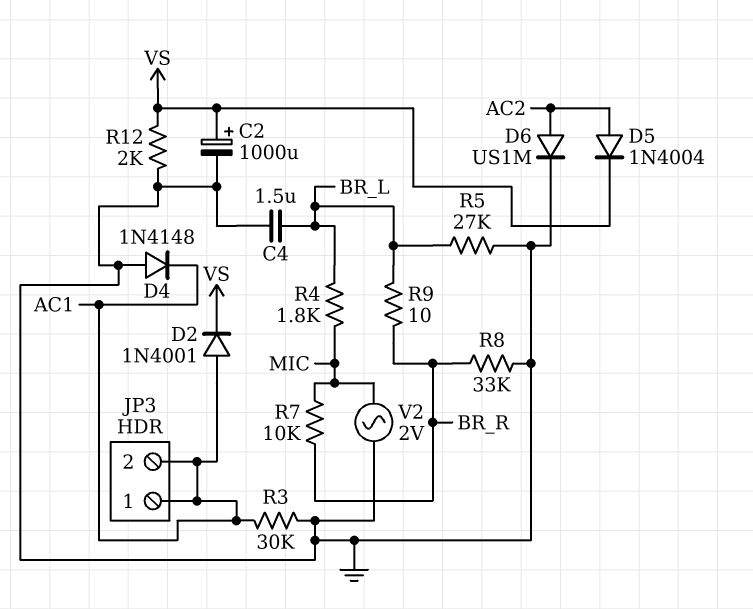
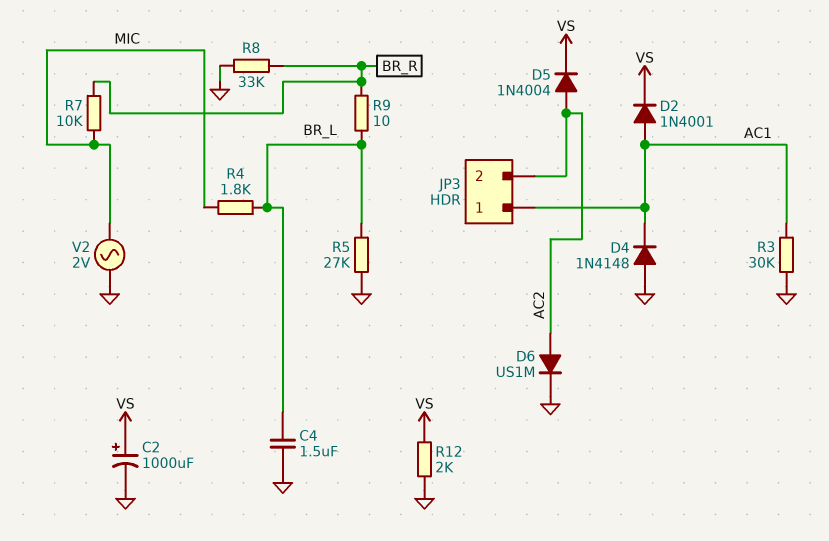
JP3 pin 2: AC1 -> AC2

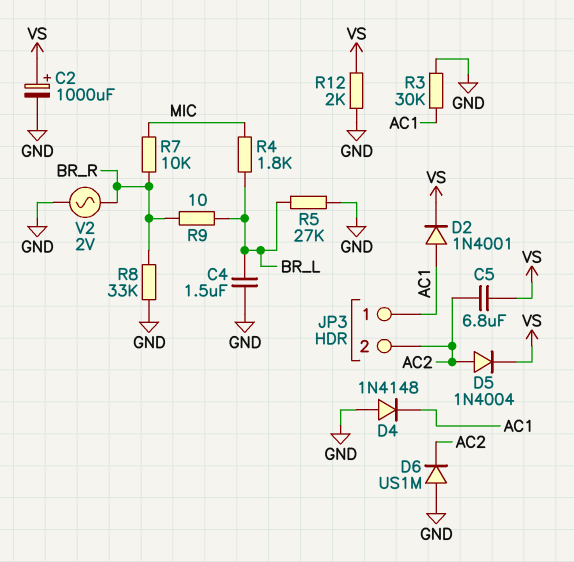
C5: none -> 6.8uF (AC2, VS)
D6: diode US1M (A AC2, K GND) -> diode US1M (A GND, K AC2)
V2: AC 2V (GND, MIC) -> AC 2V (BR_R, GND)

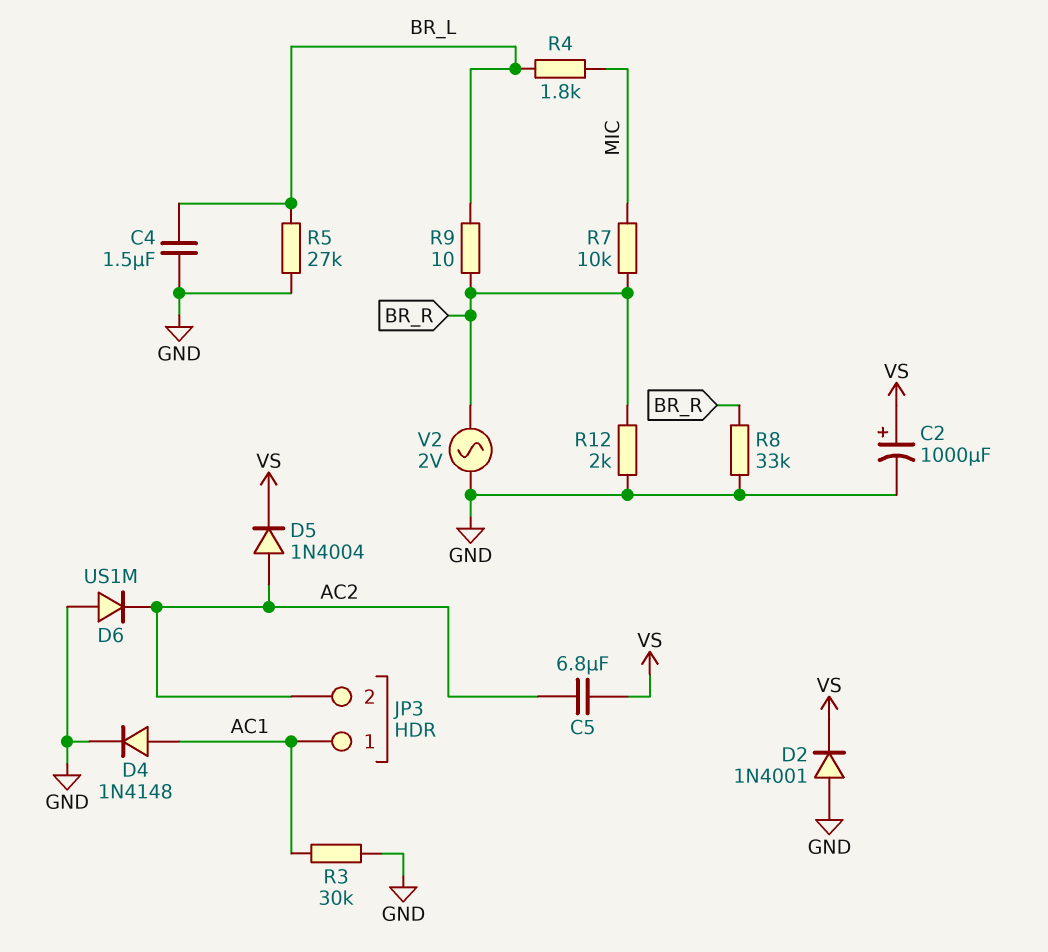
D2: diode 1N4001 (A AC1, K VS) -> diode 1N4001 (A GND, K VS)
D4: diode 1N4148 (A GND, K AC1) -> diode 1N4148 (A AC1, K GND)
R12: 2k (GND, VS) -> 2k (BR_R, GND)

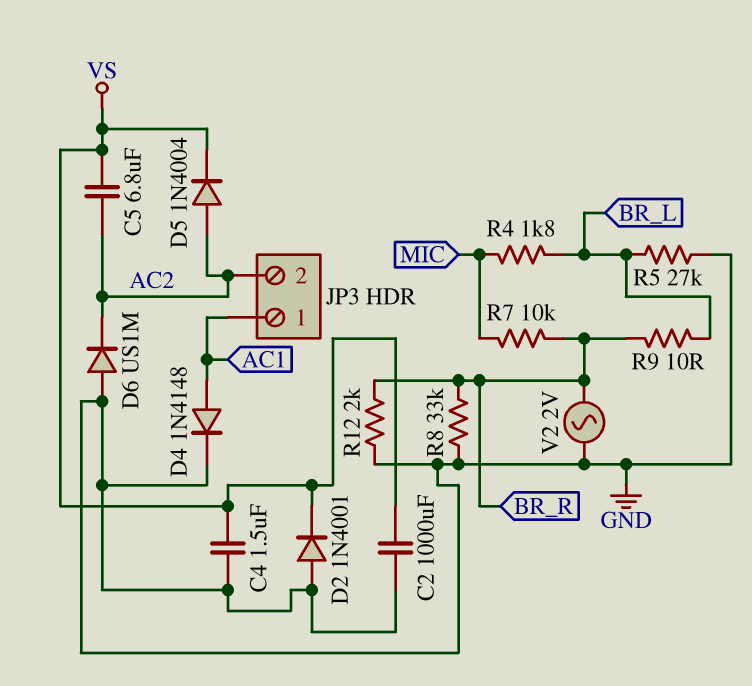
C2: 1000uF (plus VS, minus GND) -> 1000uF (GND, VS)
C4: 1.5uF (BR_L, GND) -> 1.5uF (GND, VS)
R3: 30k (AC1, GND) -> none

